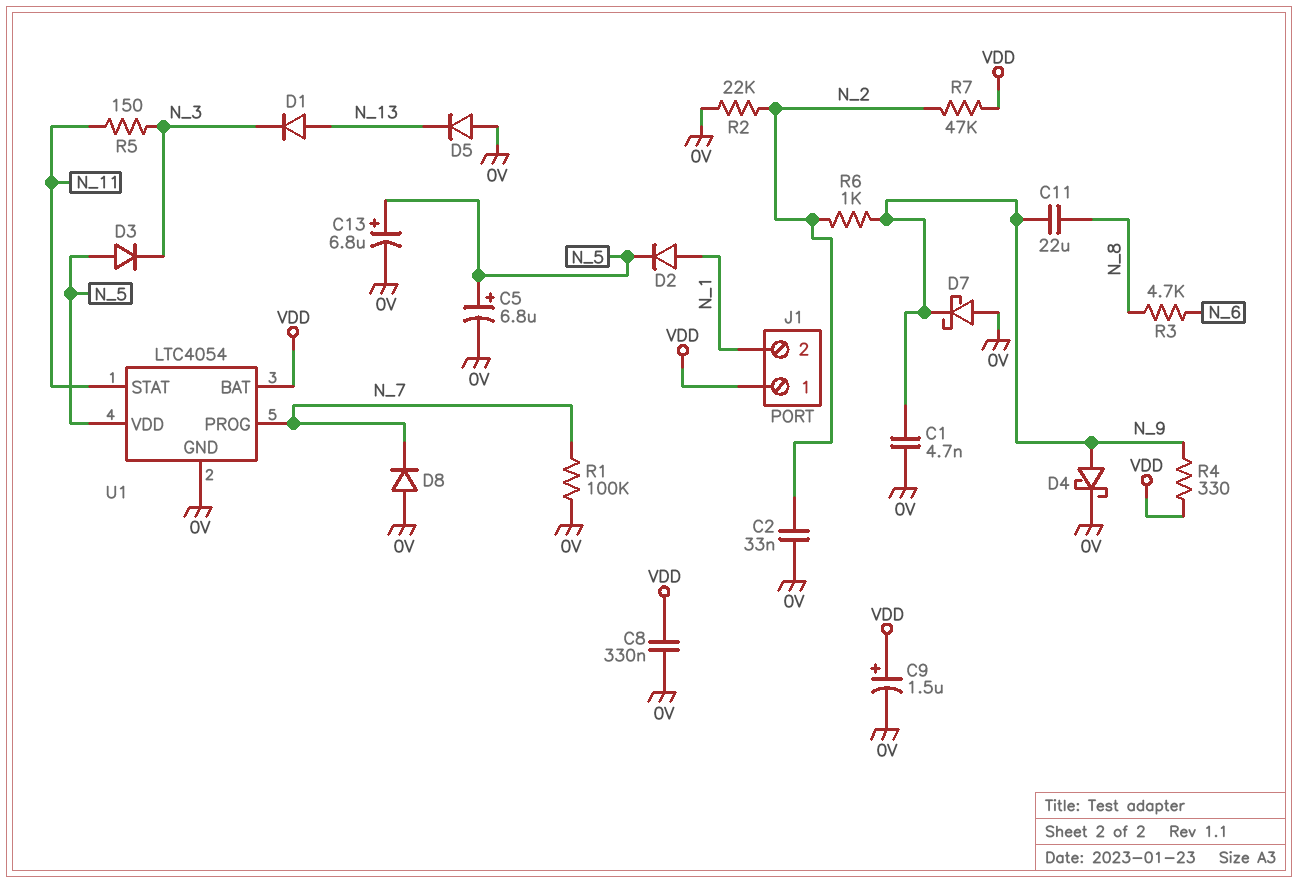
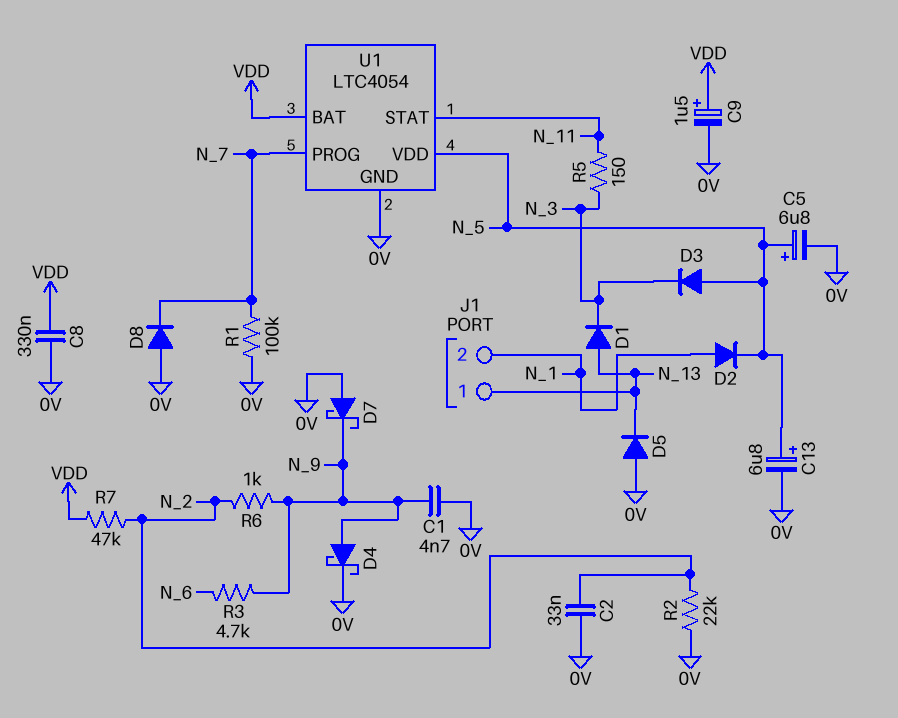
C11: 22uF (N_8, N_9) -> none
J1 pin 1: VDD -> N_13
R3: 4.7k (N_6, N_8) -> 4.7k (N_6, N_9)
R4: 330 (N_9, VDD) -> none

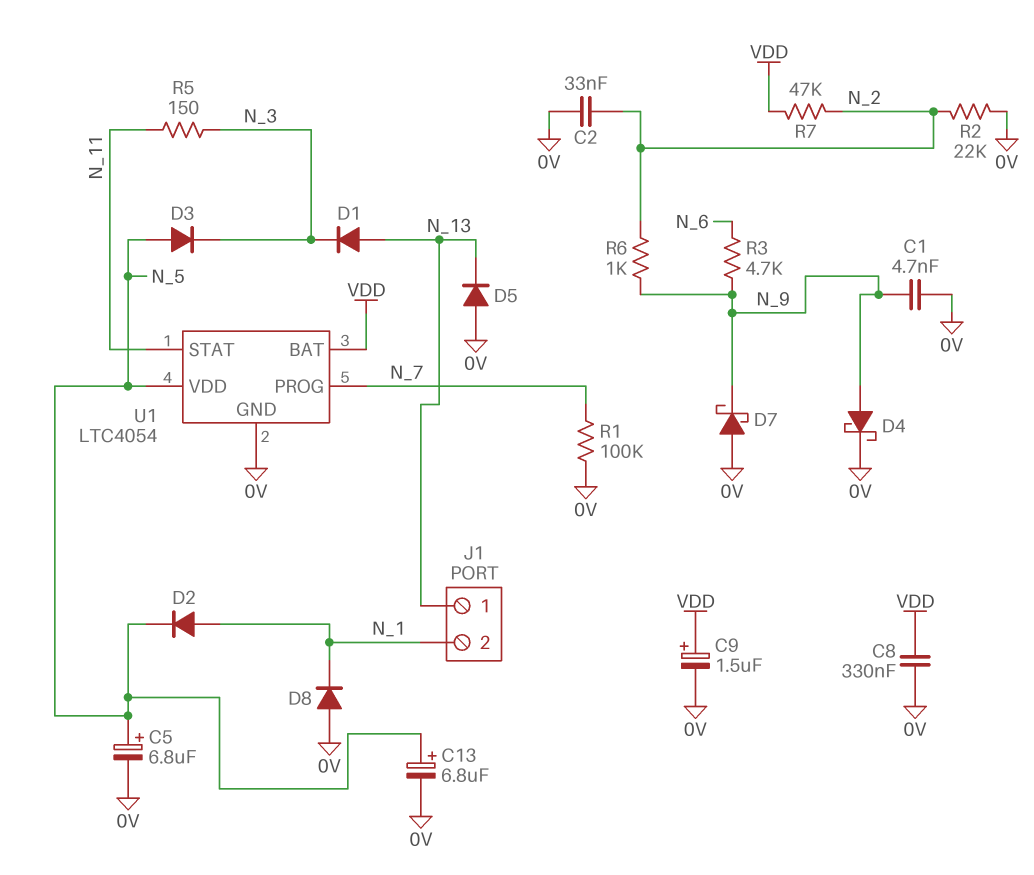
D8: diode (A 0V, K N_7) -> diode (A 0V, K N_1)

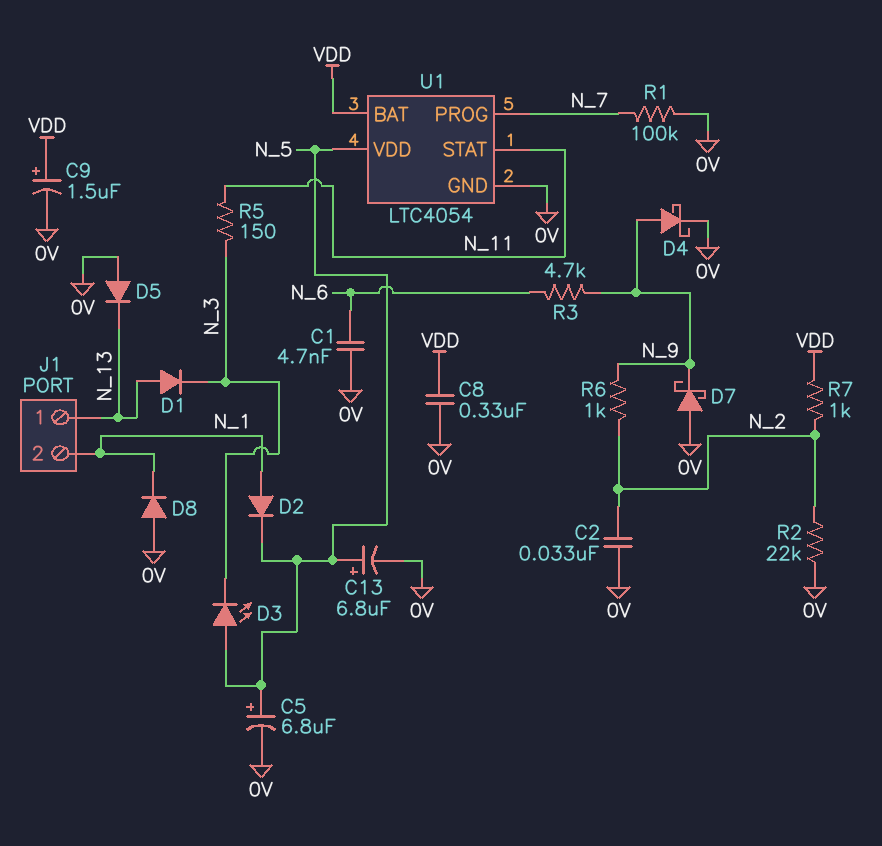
C1: 4.7nF (0V, N_9) -> 4.7nF (0V, N_6)
D3: diode (A N_5, K N_3) -> LED (A N_5, K N_3)
R7: 47k (N_2, VDD) -> 1k (N_2, VDD)

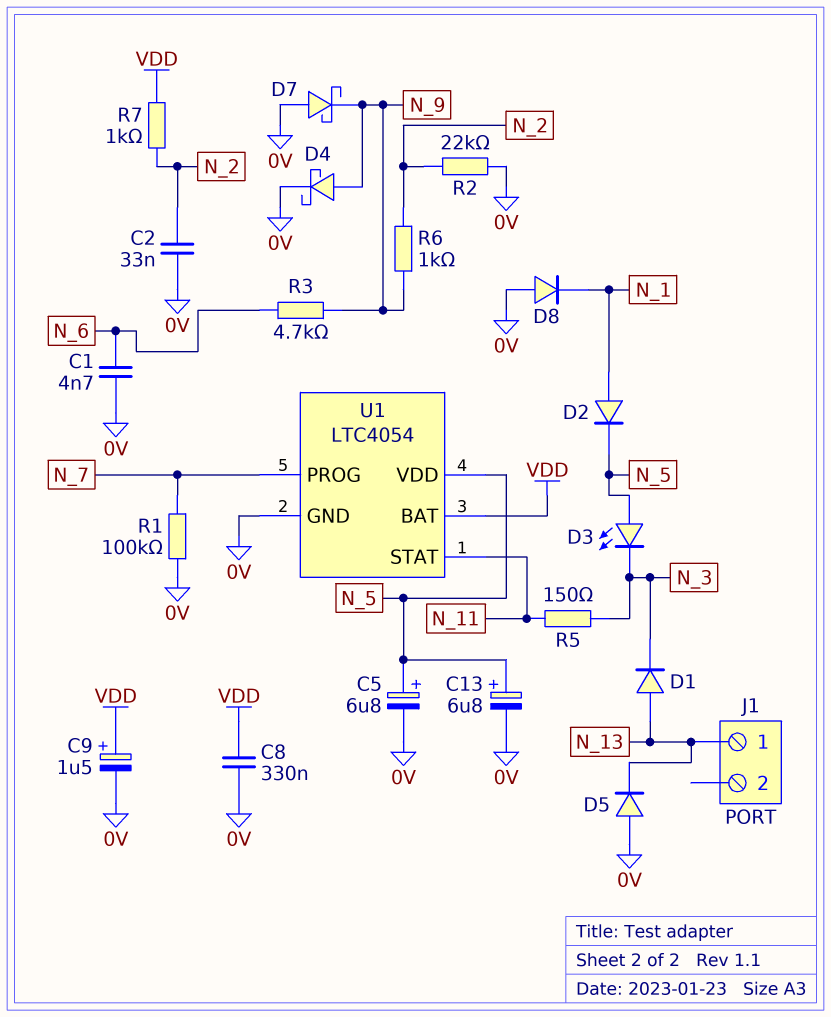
J1 pin 2: N_1 -> none

